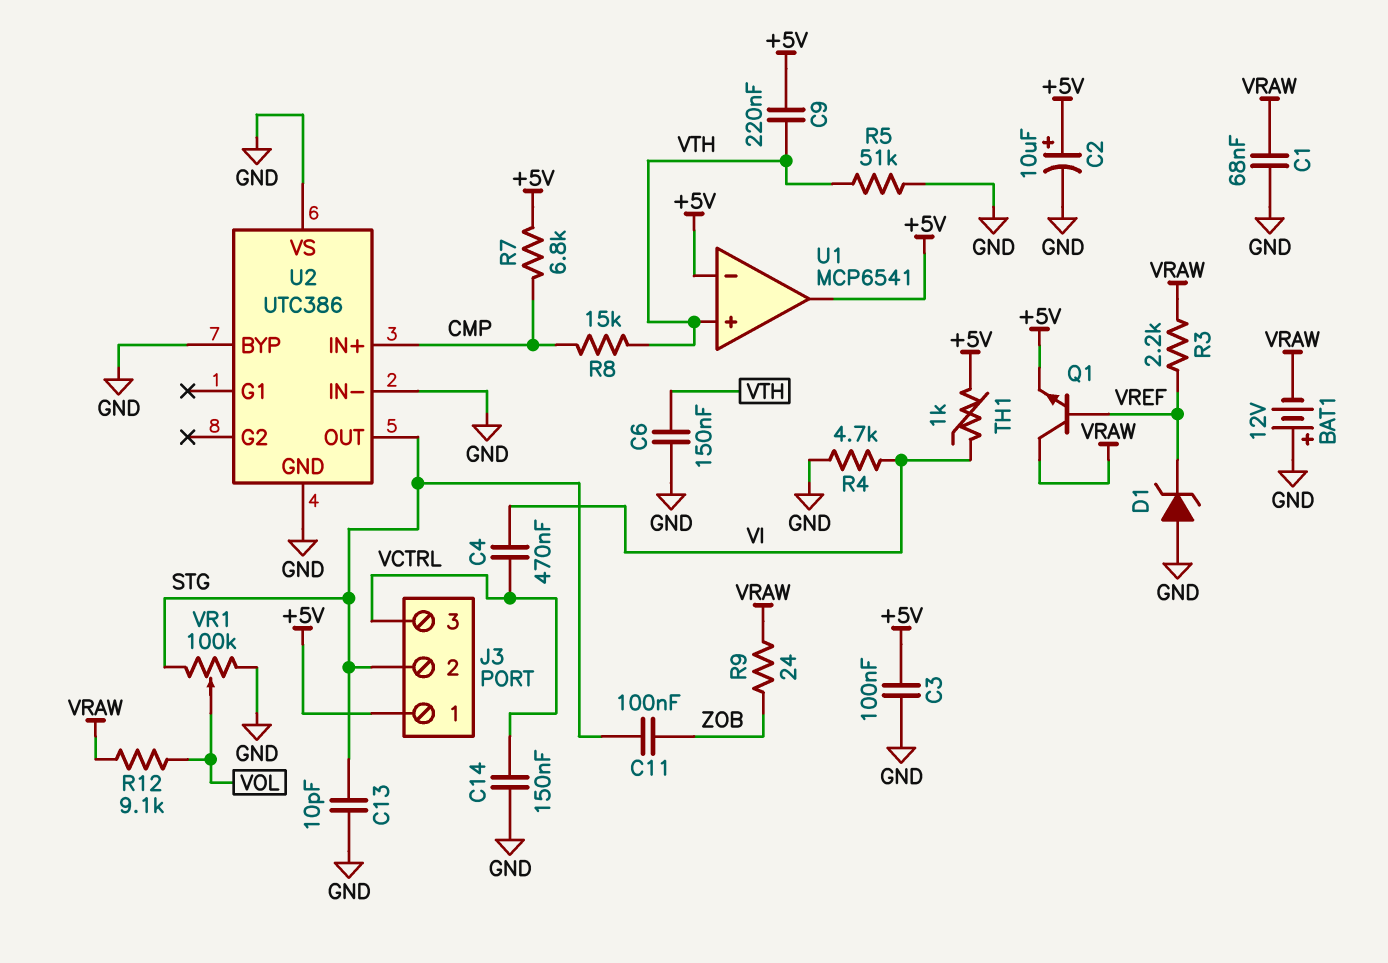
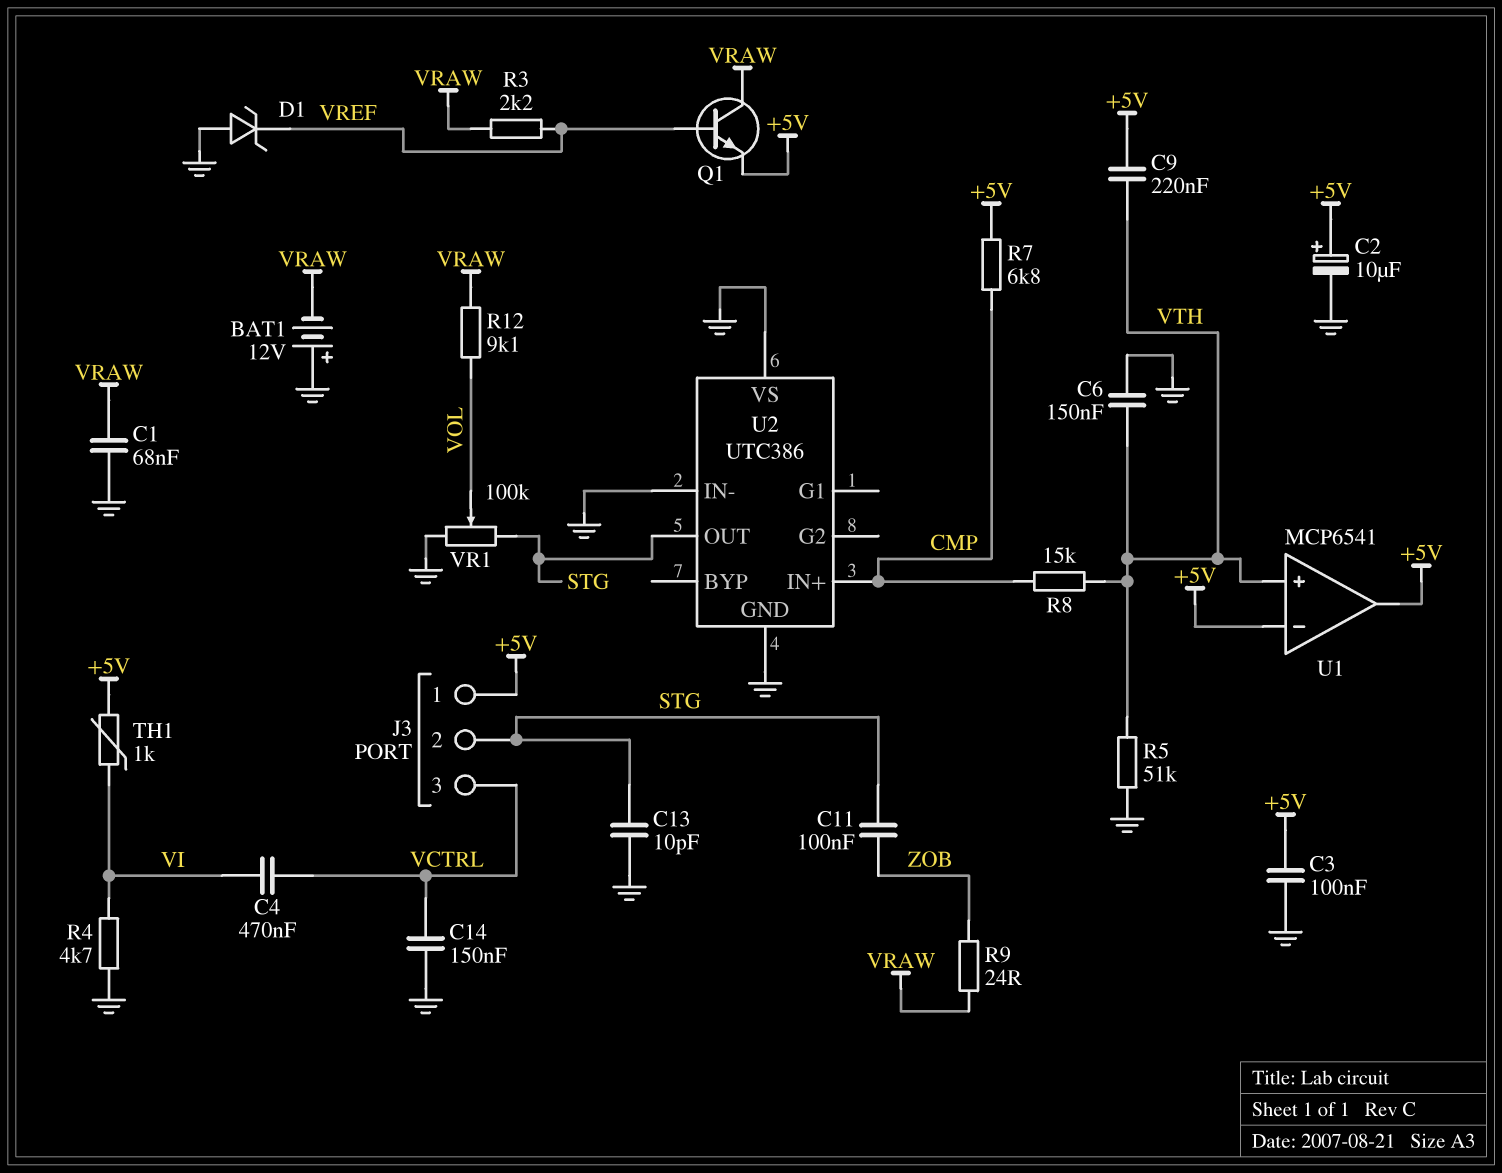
U2 pin BYP: GND -> none

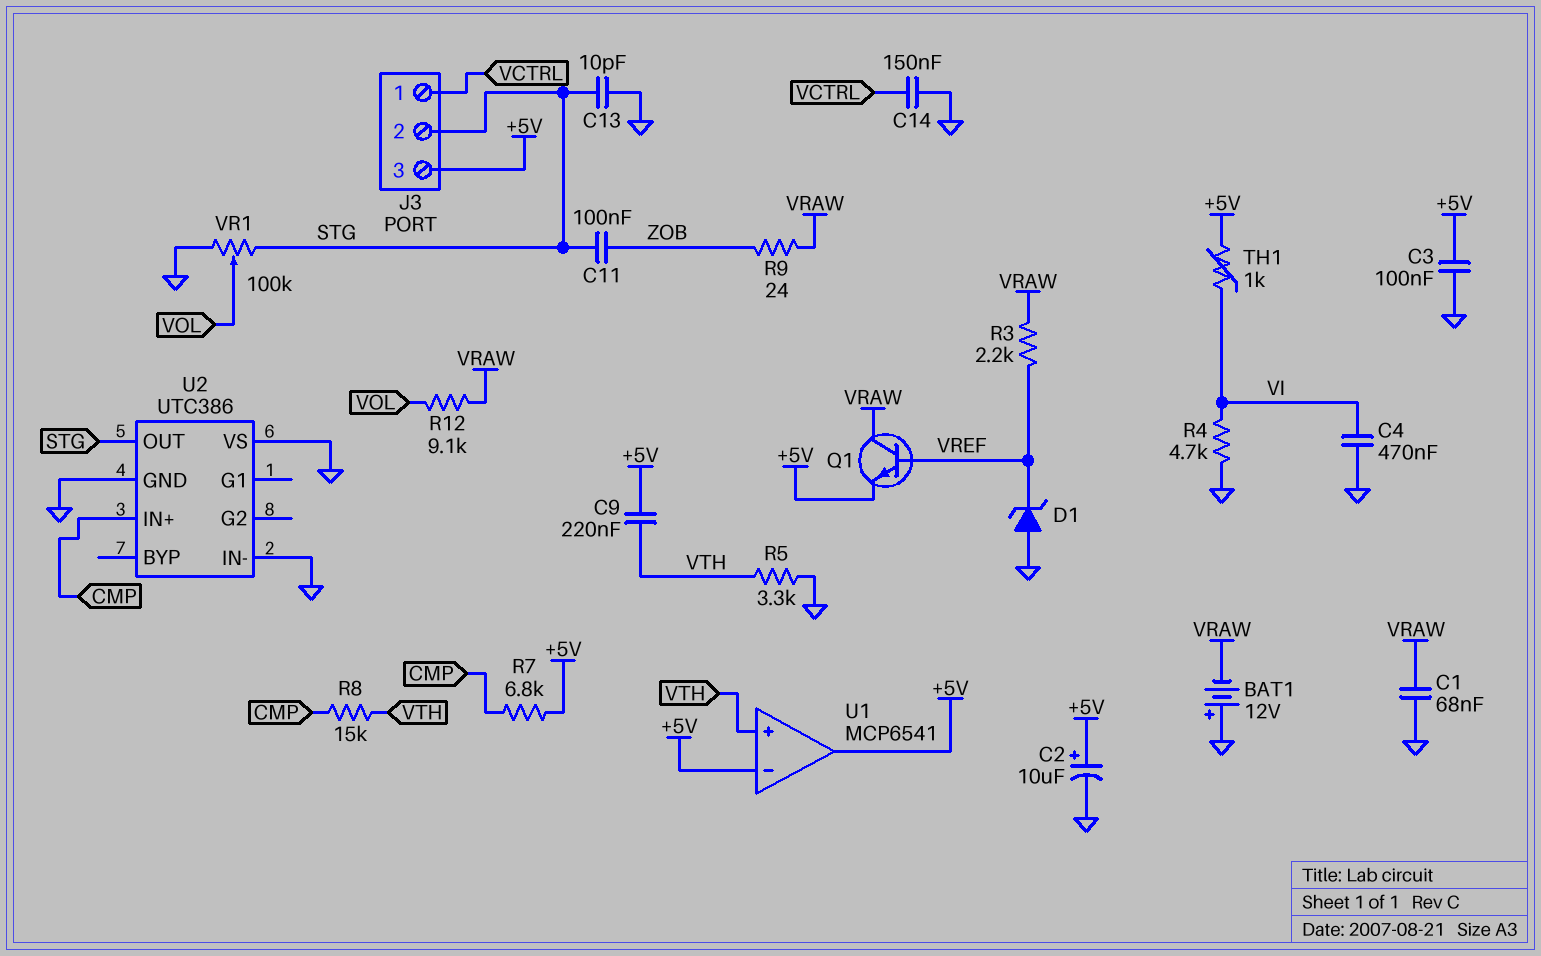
C4: 470nF (VCTRL, VI) -> 470nF (GND, VI)
C6: 150nF (GND, VTH) -> none
J3 pin 1: +5V -> VCTRL
J3 pin 3: VCTRL -> +5V
R5: 51k (GND, VTH) -> 3.3k (GND, VTH)

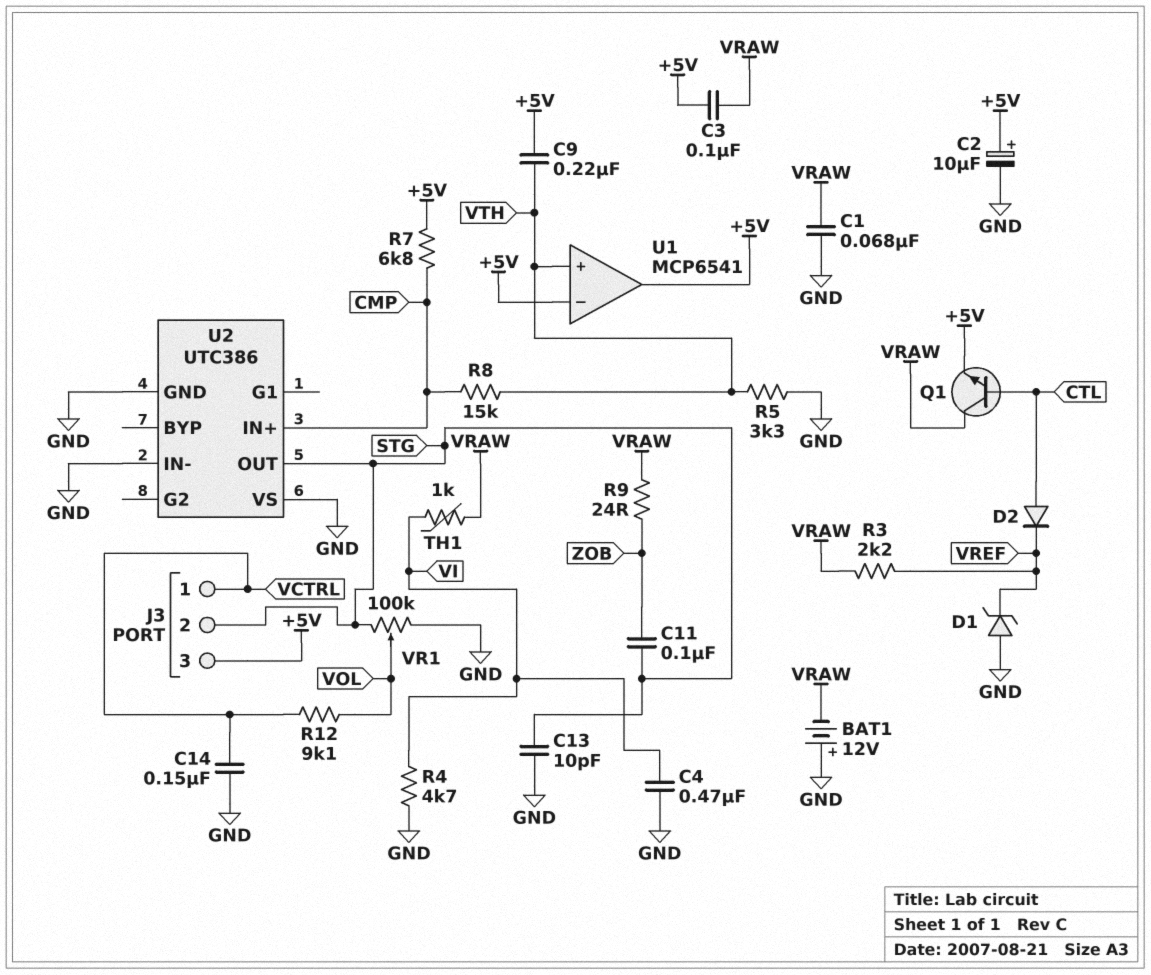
C3: 100nF (+5V, GND) -> 100nF (+5V, VRAW)
D2: none -> diode (A CTL, K VREF)
Q1: NPN (B VREF, C VRAW, E +5V) -> NPN (B CTL, C VRAW, E +5V)
R12: 9.1k (VOL, VRAW) -> 9.1k (VCTRL, VOL)
TH1: 1k (+5V, VI) -> 1k (VI, VRAW)

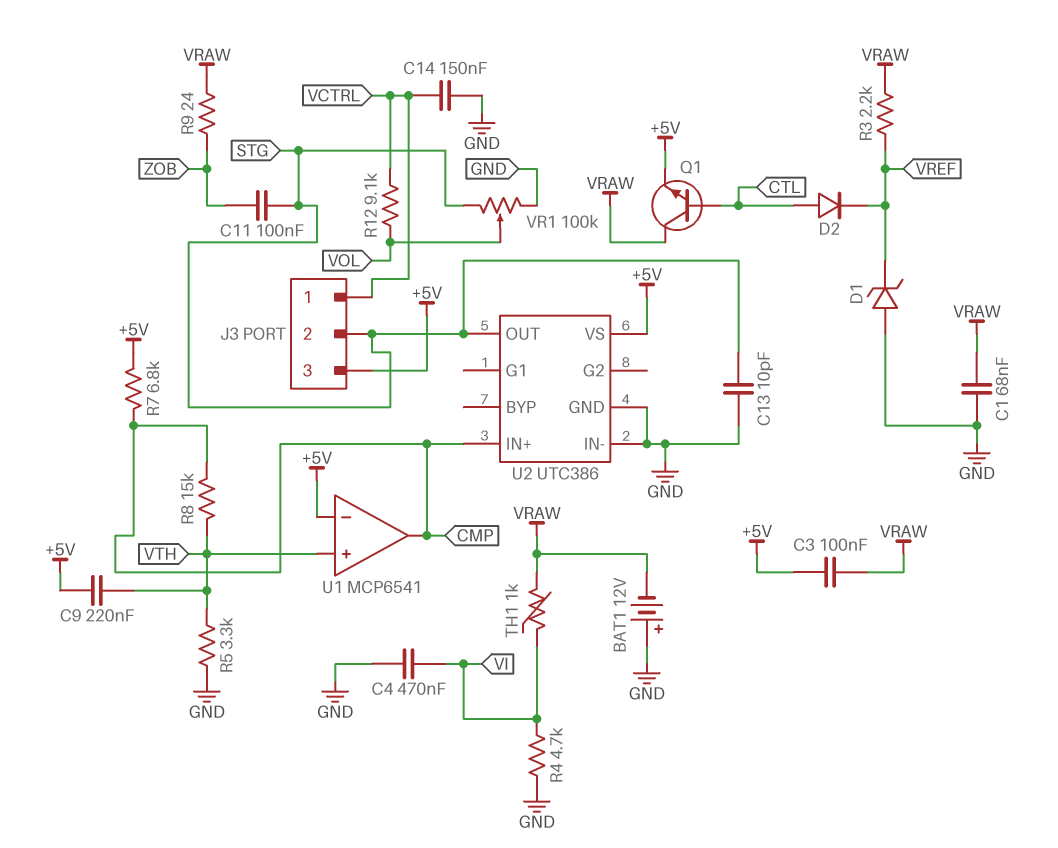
C2: 10uF (plus +5V, minus GND) -> none
U1 pin out: +5V -> CMP
U2 pin VS: GND -> +5V

